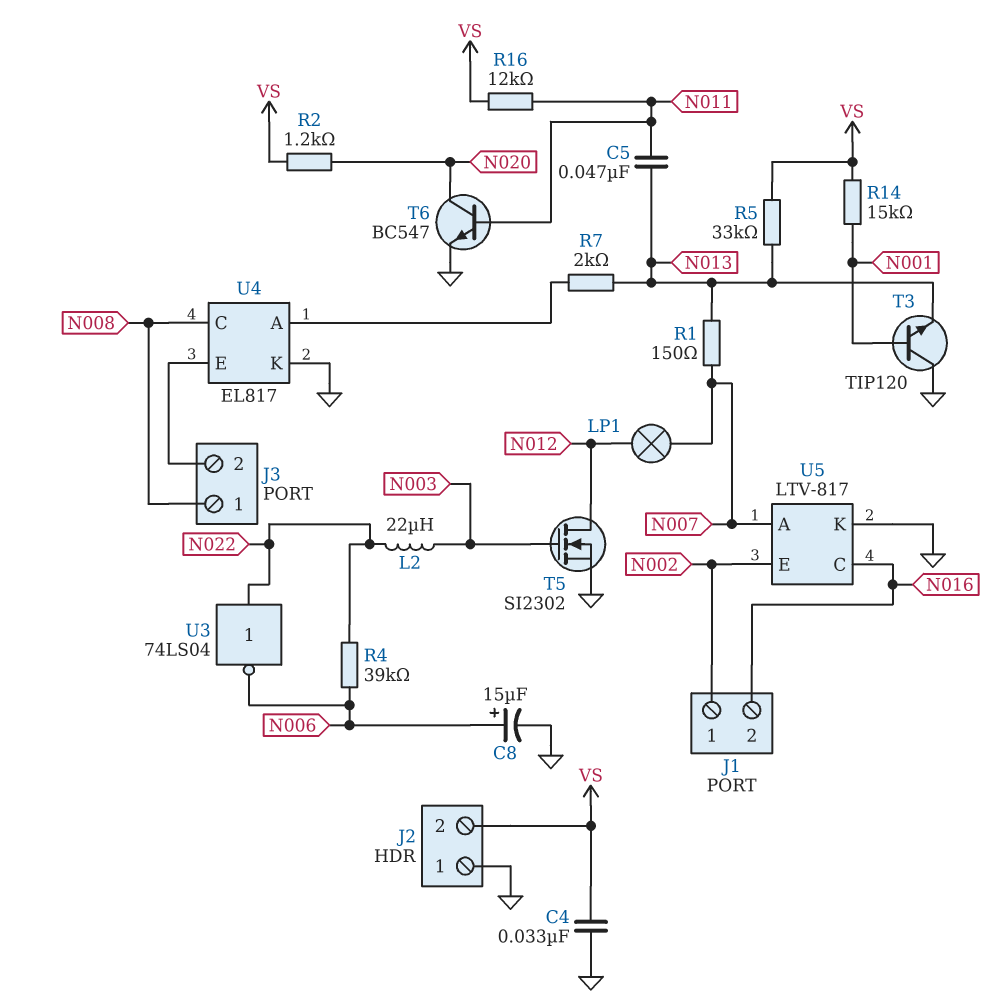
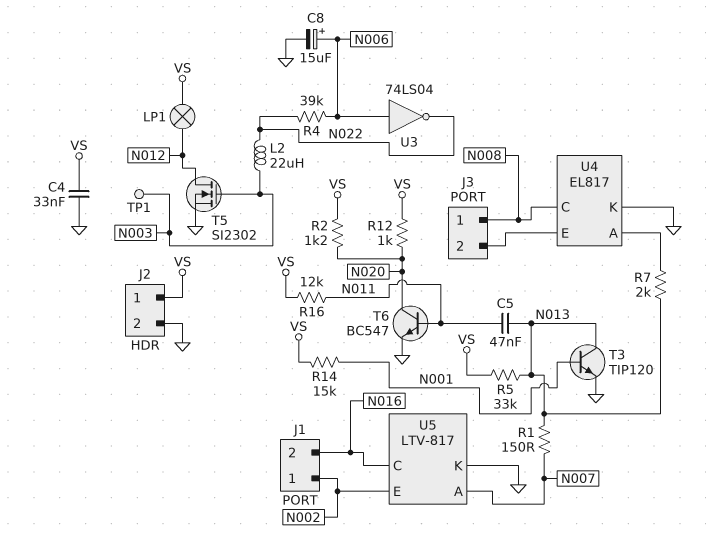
J2 pin 1: GND -> VS
J2 pin 2: VS -> GND
LP1: lamp (N007, N012) -> lamp (N012, VS)
R12: none -> 1k (N020, VS)
T3: NPN TIP120 (B N001, C GND, E N013) -> NPN TIP120 (B N001, C N013, E GND)
TP1: none -> test point (N003)
U3: NOT 74LS04 (in N022, out N006) -> NOT 74LS04 (in N006, out N022)

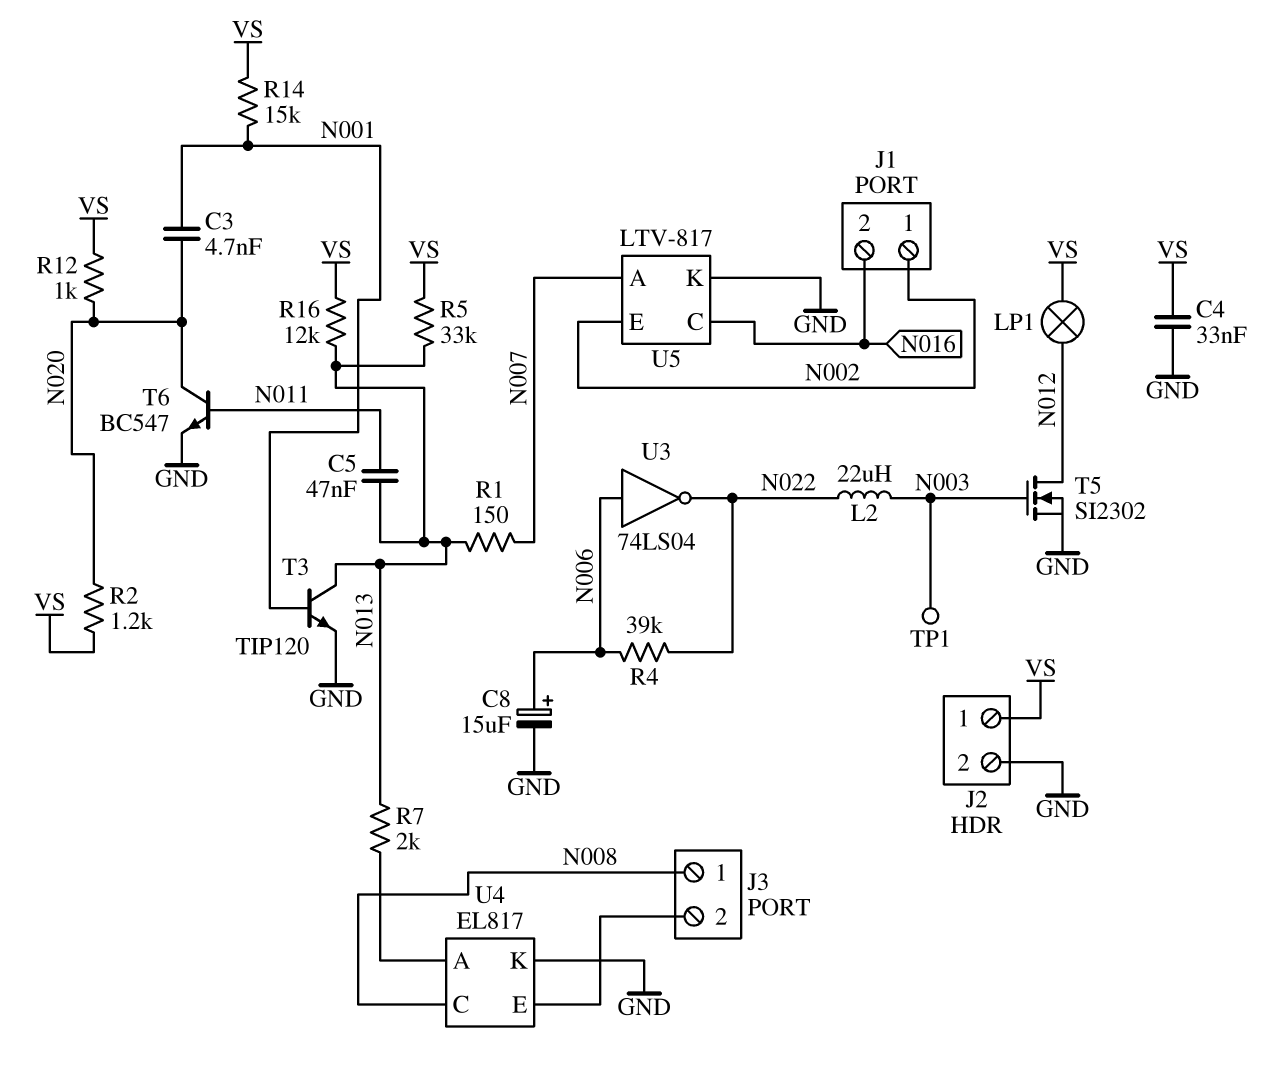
C3: none -> 4.7nF (N001, N020)
R16: 12k (N011, VS) -> 12k (N013, VS)

